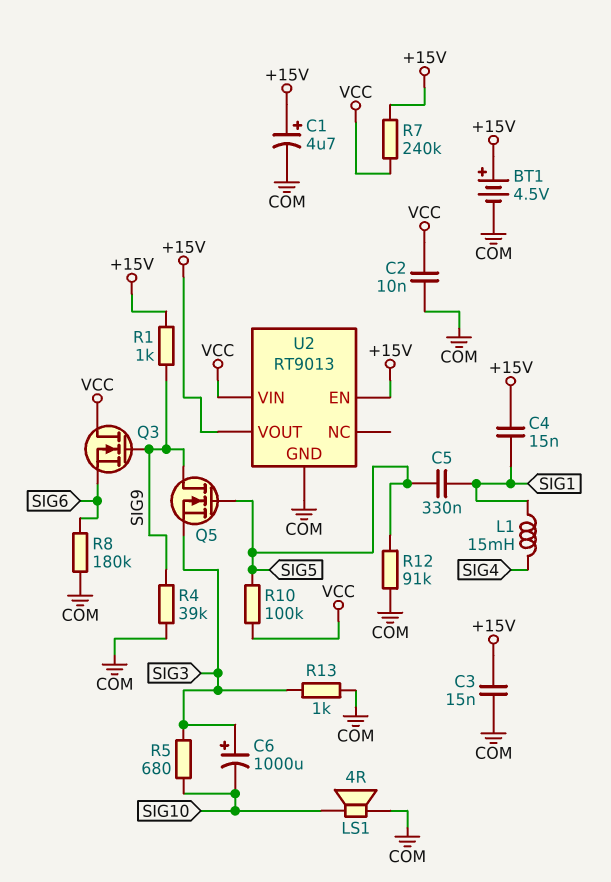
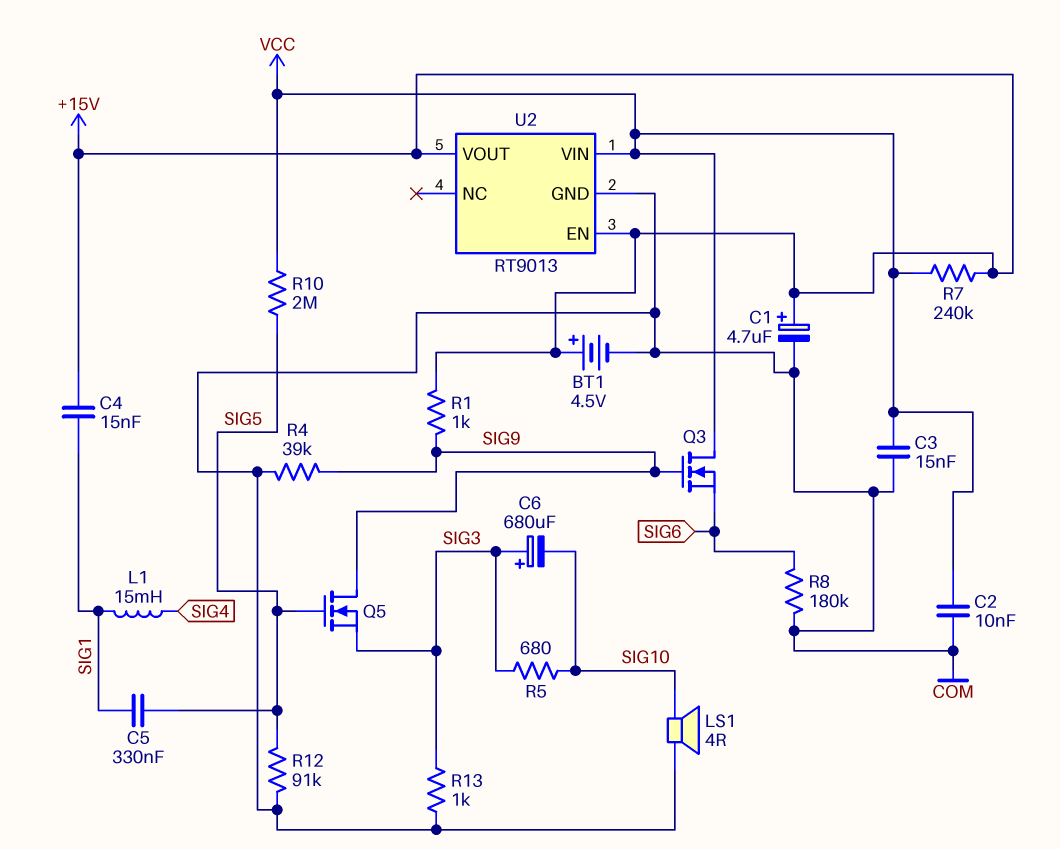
C3: 15nF (+15V, COM) -> 15nF (COM, VCC)
C6: 1000uF (plus SIG3, minus SIG10) -> 680uF (plus SIG3, minus SIG10)
R10: 100k (SIG5, VCC) -> 2M (SIG5, VCC)

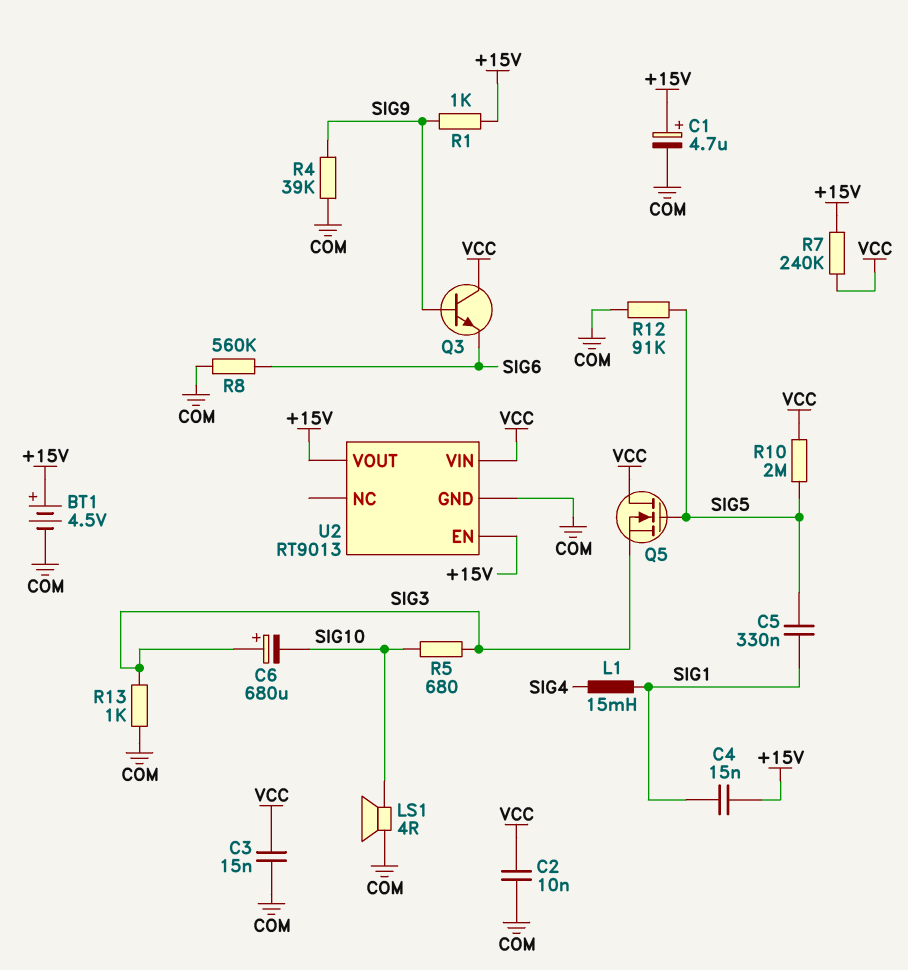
Q3: NMOS (G SIG9, D VCC, S SIG6) -> NPN (B SIG9, C VCC, E SIG6)
Q5: NMOS (G SIG5, D SIG9, S SIG3) -> NMOS (G SIG5, D VCC, S SIG3)
R8: 180k (COM, SIG6) -> 560k (COM, SIG6)

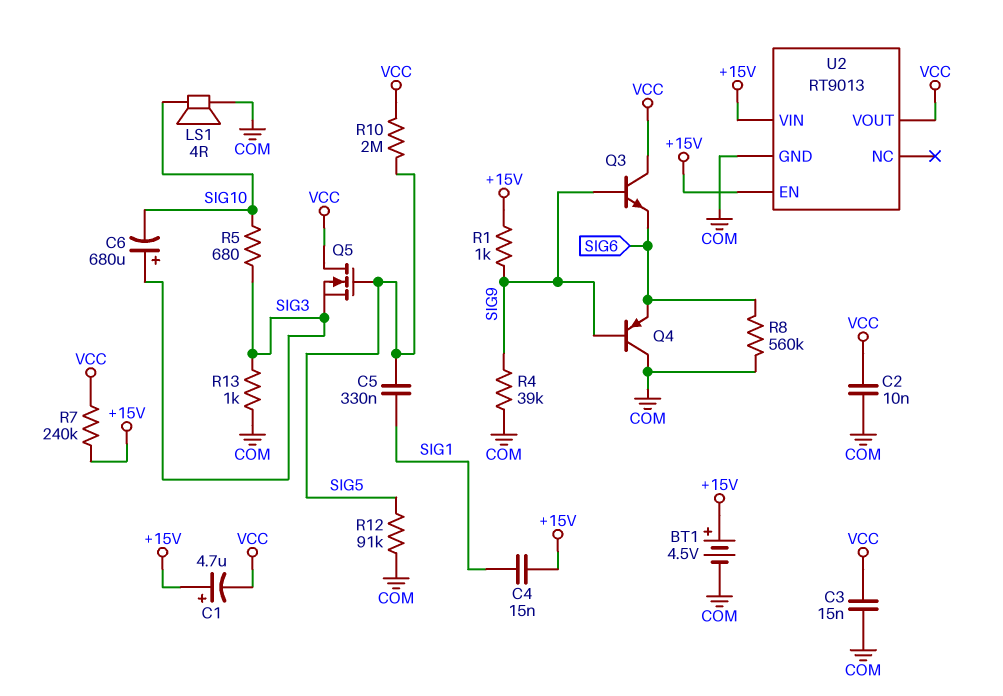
C1: 4.7uF (plus +15V, minus COM) -> 4.7uF (plus +15V, minus VCC)
L1: 15mH (SIG1, SIG4) -> none
Q4: none -> PNP (B SIG9, C COM, E SIG6)
U2 pin VIN: VCC -> +15V
U2 pin VOUT: +15V -> VCC

